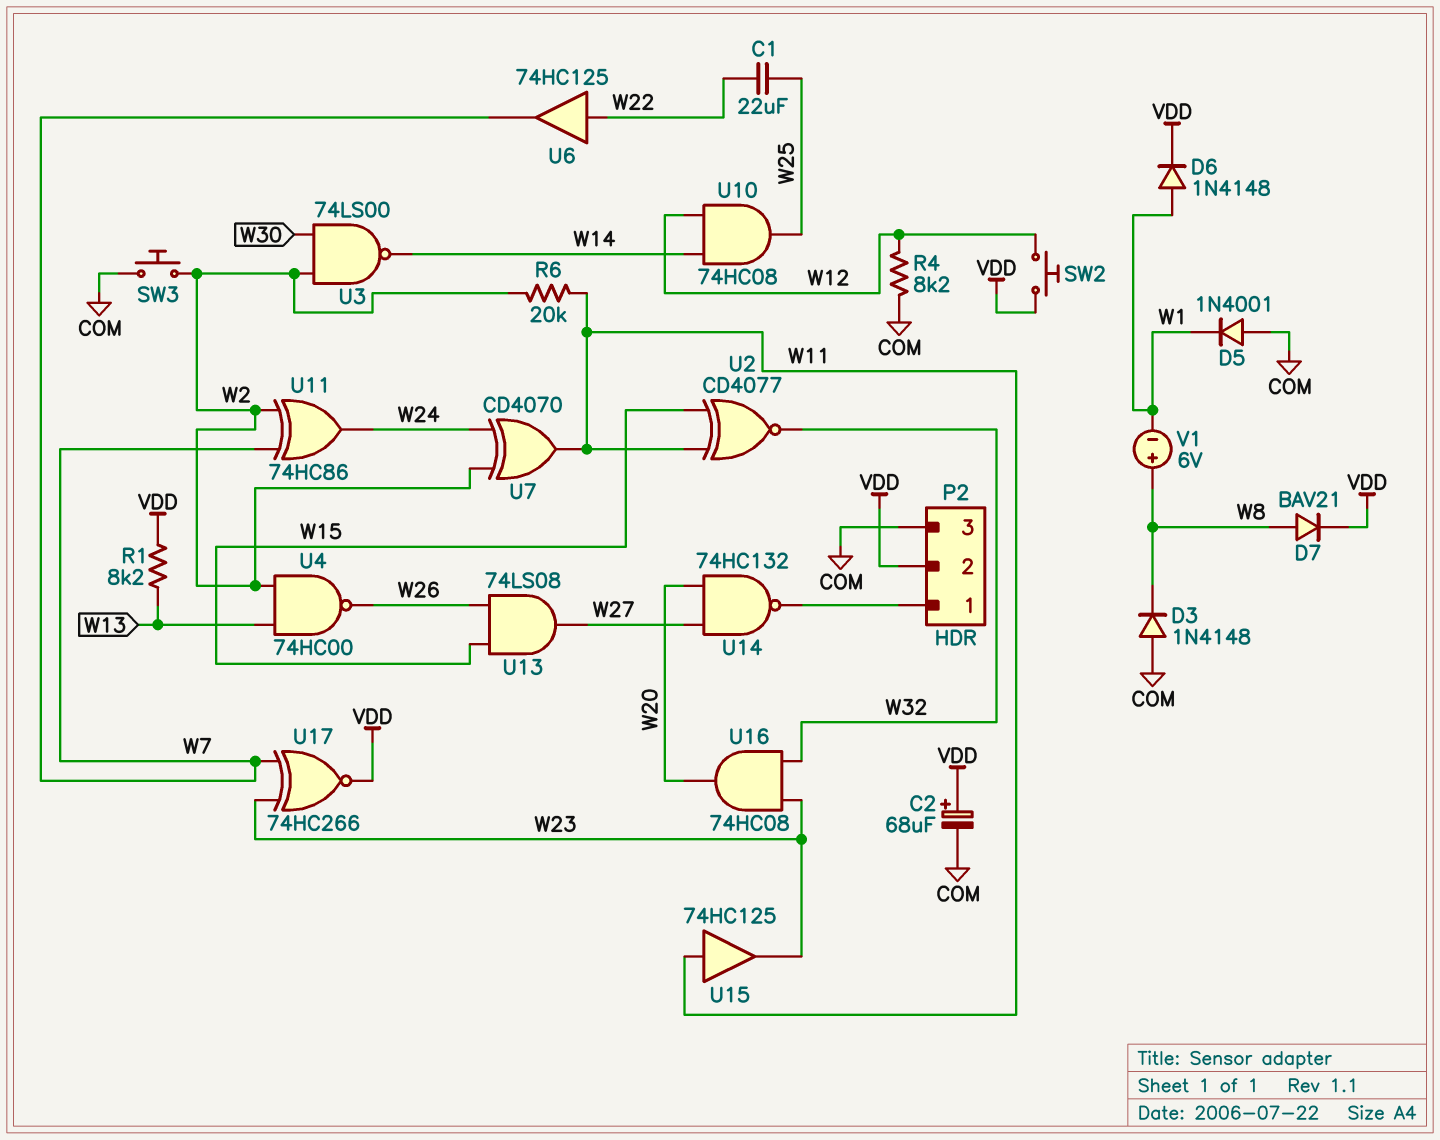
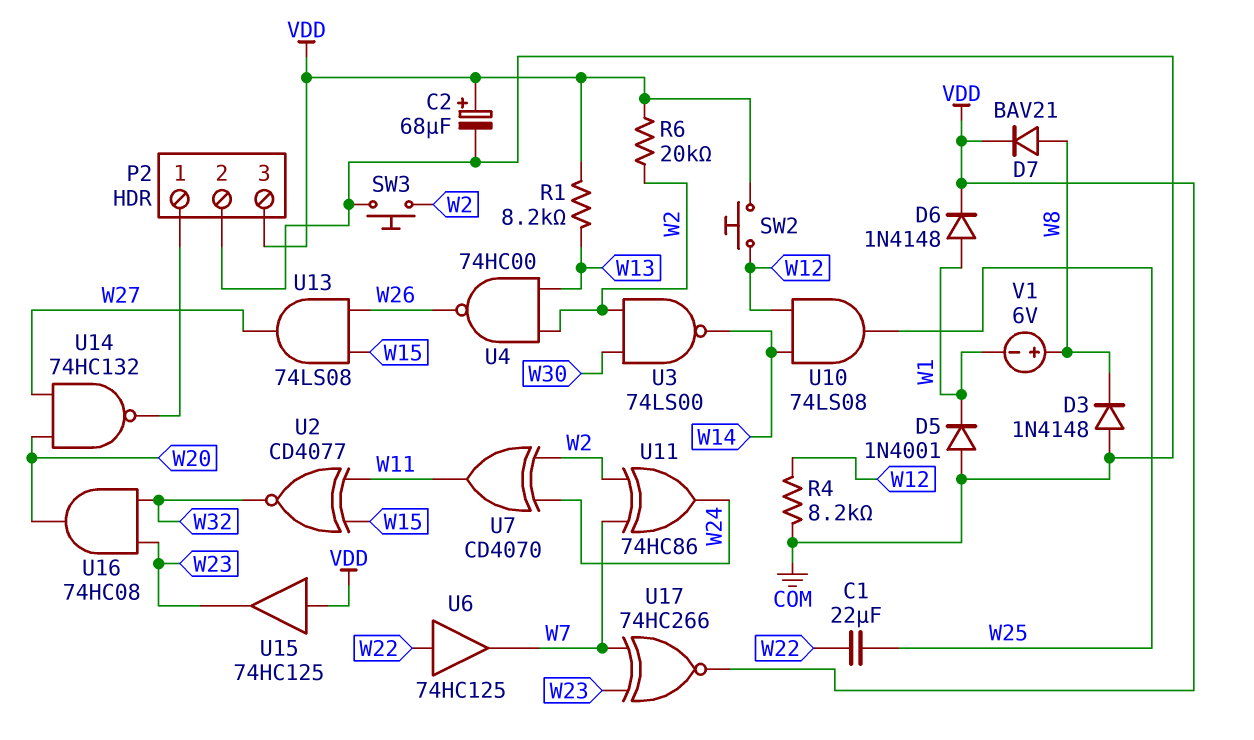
P2 pin 2: VDD -> COM
P2 pin 3: COM -> VDD
R6: 20k (W2, W11) -> 20k (VDD, W2)
U10: AND 74HC08 (in W12, in W14, out W25) -> AND 74LS08 (in W12, in W14, out W25)
U15: buffer 74HC125 (in W11, out W23) -> buffer 74HC125 (in VDD, out W23)

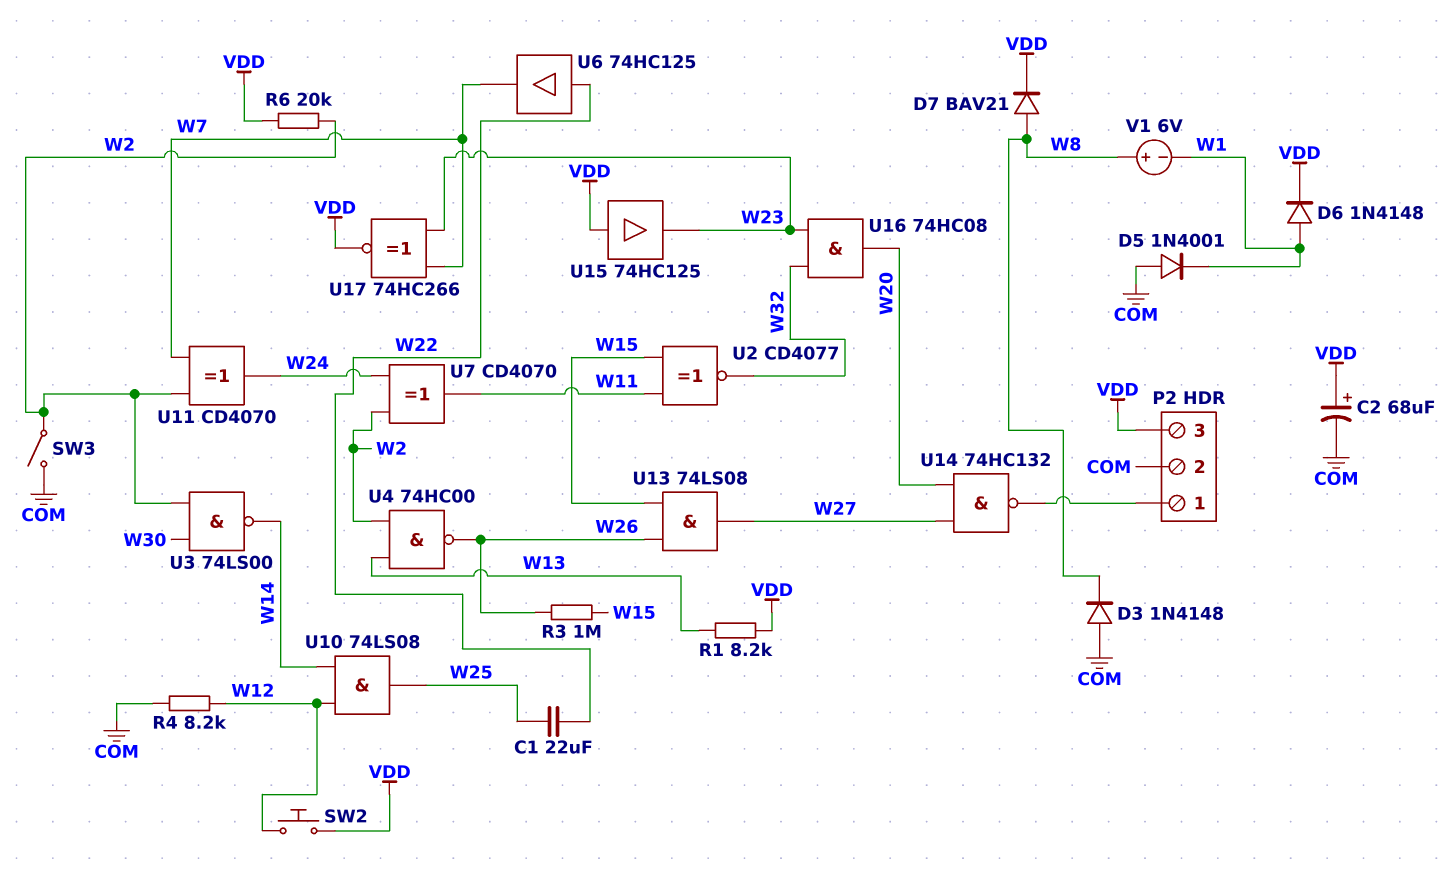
R3: none -> 1M (W15, W26)
SW3: button (COM, W2) -> switch (COM, W2)
U11: XOR 74HC86 (in W2, in W7, out W24) -> XOR CD4070 (in W2, in W7, out W24)

